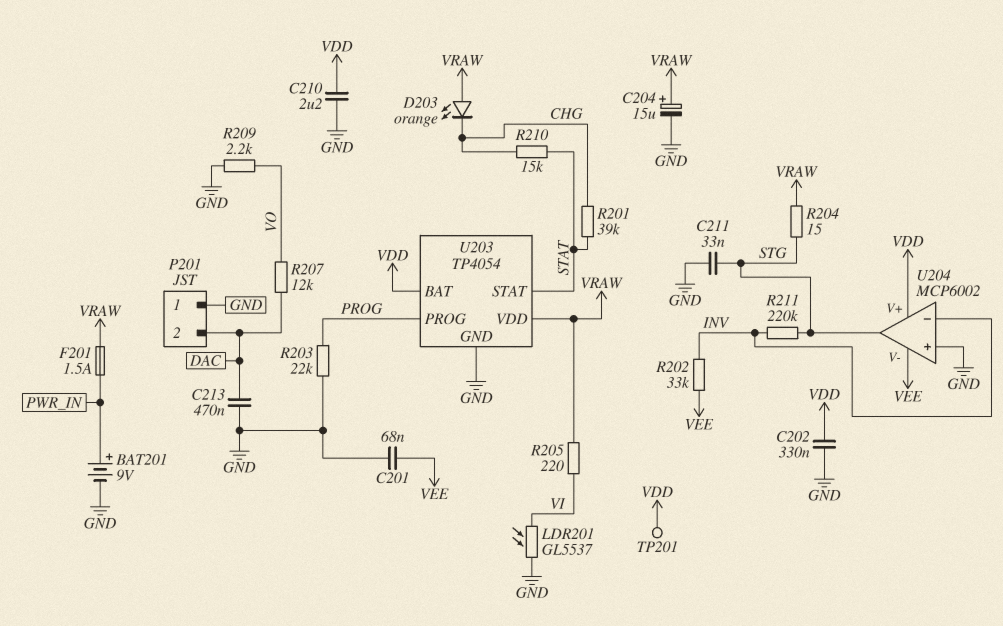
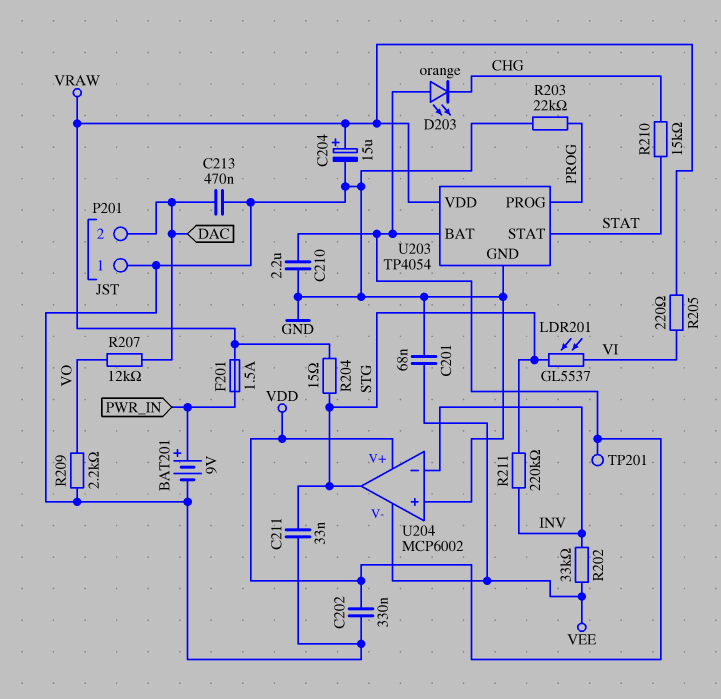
D203: LED orange (A VRAW, K CHG) -> LED orange (A VDD, K CHG)
LDR201: GL5537 (GND, VI) -> GL5537 (STG, VI)
R201: 39k (CHG, STAT) -> none

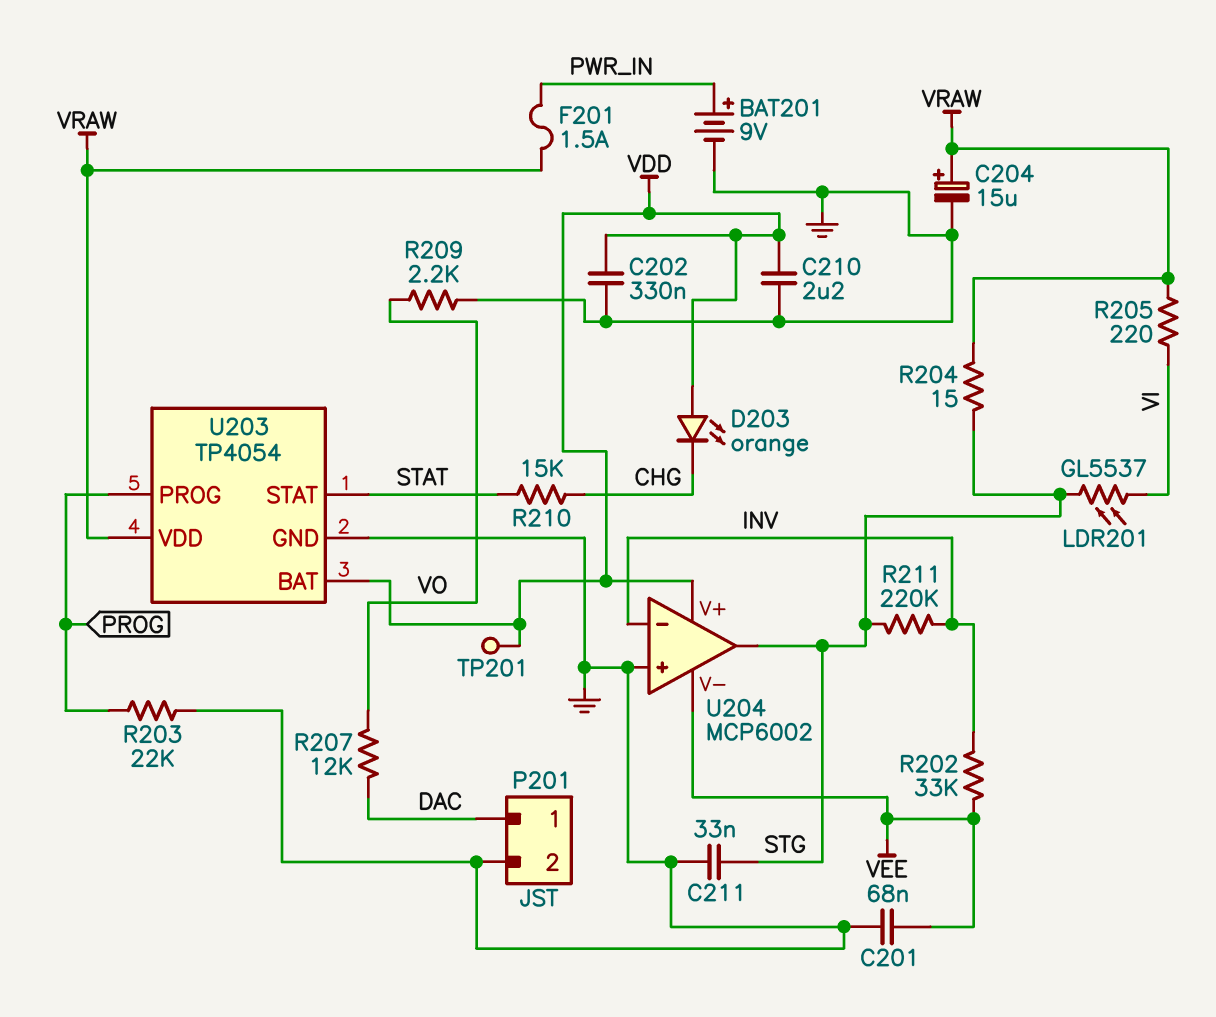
C213: 470nF (DAC, GND) -> none
P201 pin 1: GND -> DAC
P201 pin 2: DAC -> GND

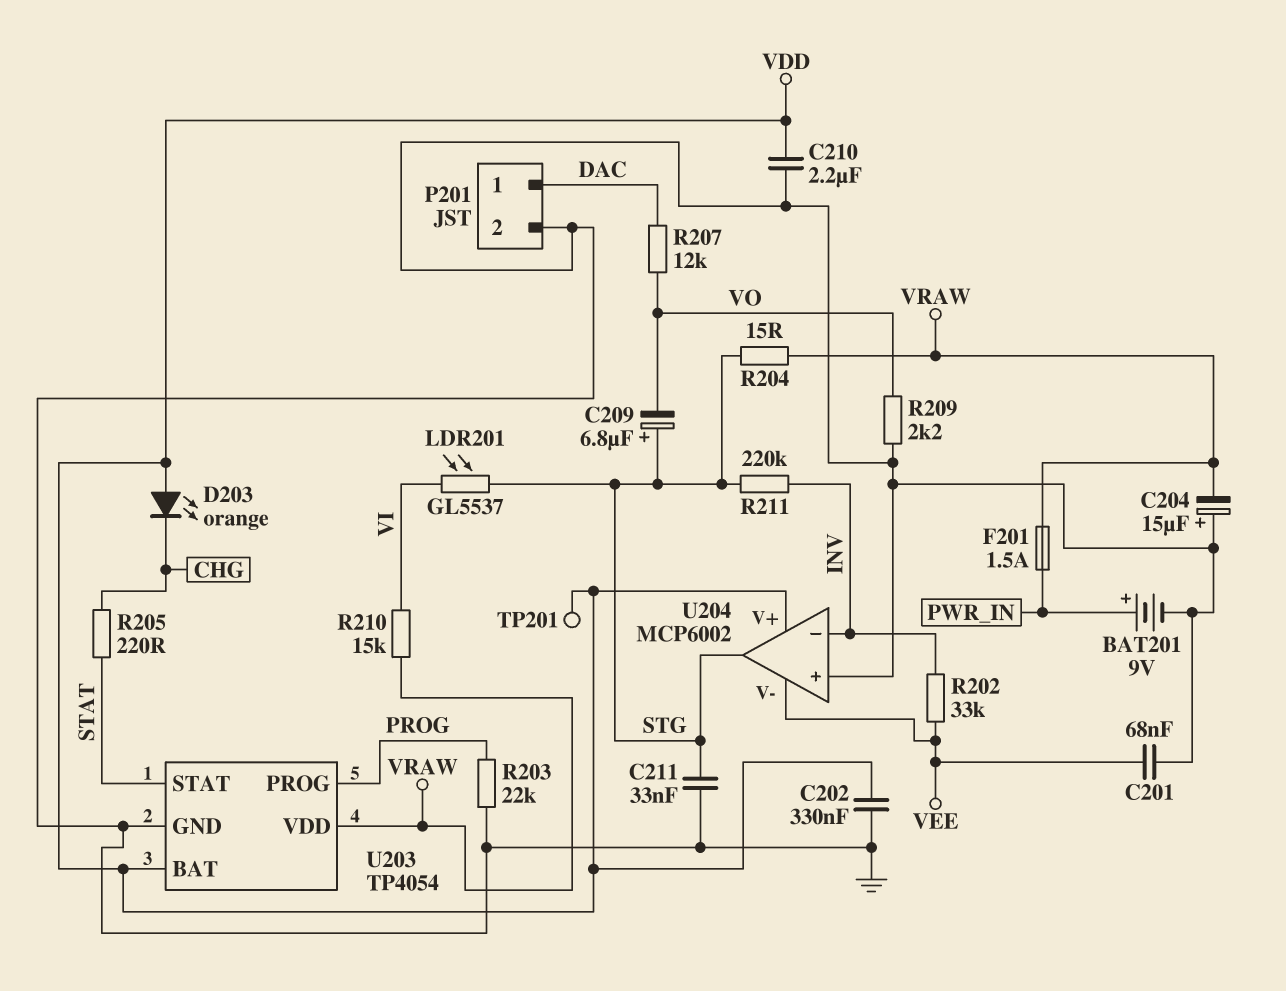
C204: 15uF (plus VRAW, minus GND) -> 15uF (plus GND, minus VRAW)
C209: none -> 6.8uF (plus STG, minus VO)
R205: 220 (VI, VRAW) -> 220 (CHG, STAT)
R210: 15k (CHG, STAT) -> 15k (VI, VRAW)

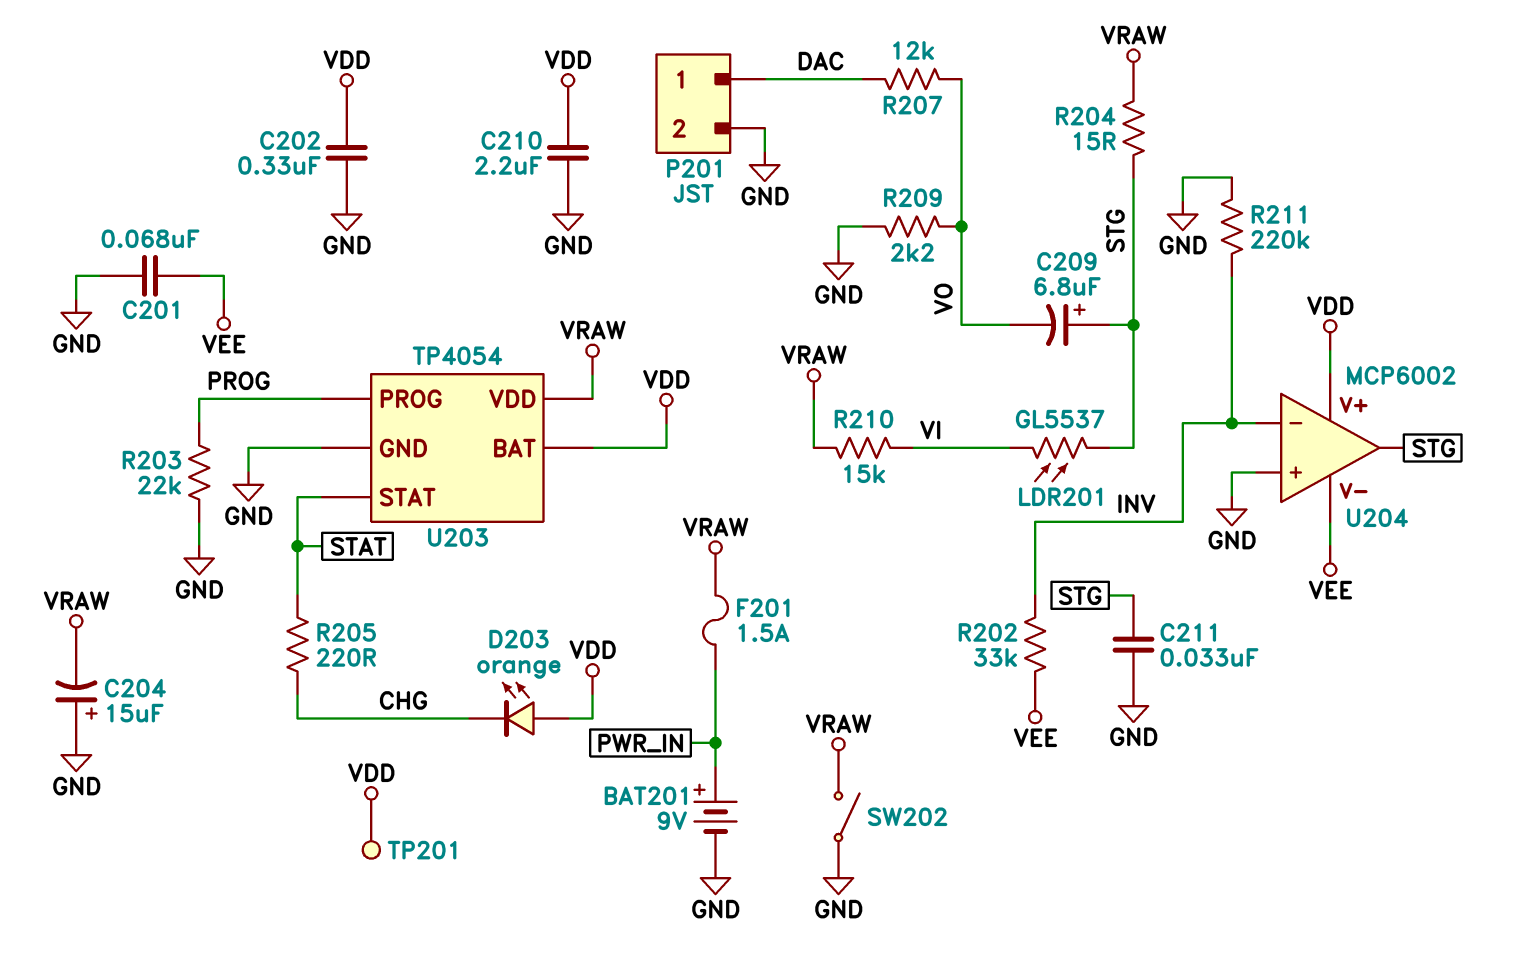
R211: 220k (INV, STG) -> 220k (GND, INV)
SW202: none -> switch (GND, VRAW)

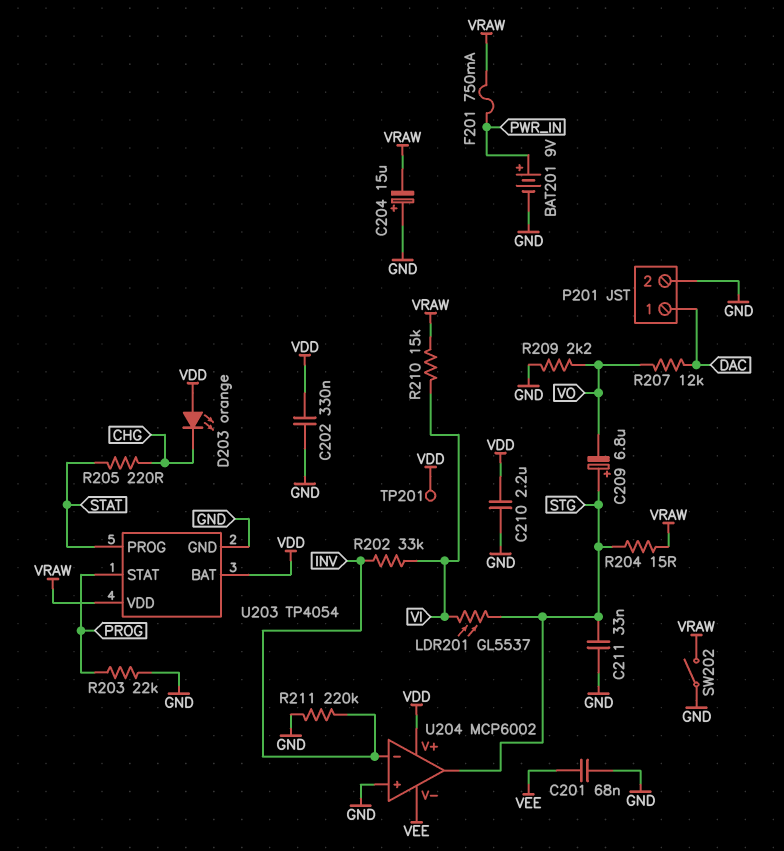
F201: 1.5A (PWR_IN, VRAW) -> 750mA (PWR_IN, VRAW)
R202: 33k (INV, VEE) -> 33k (INV, VI)
U203 pin PROG: PROG -> STAT
U203 pin STAT: STAT -> PROG

